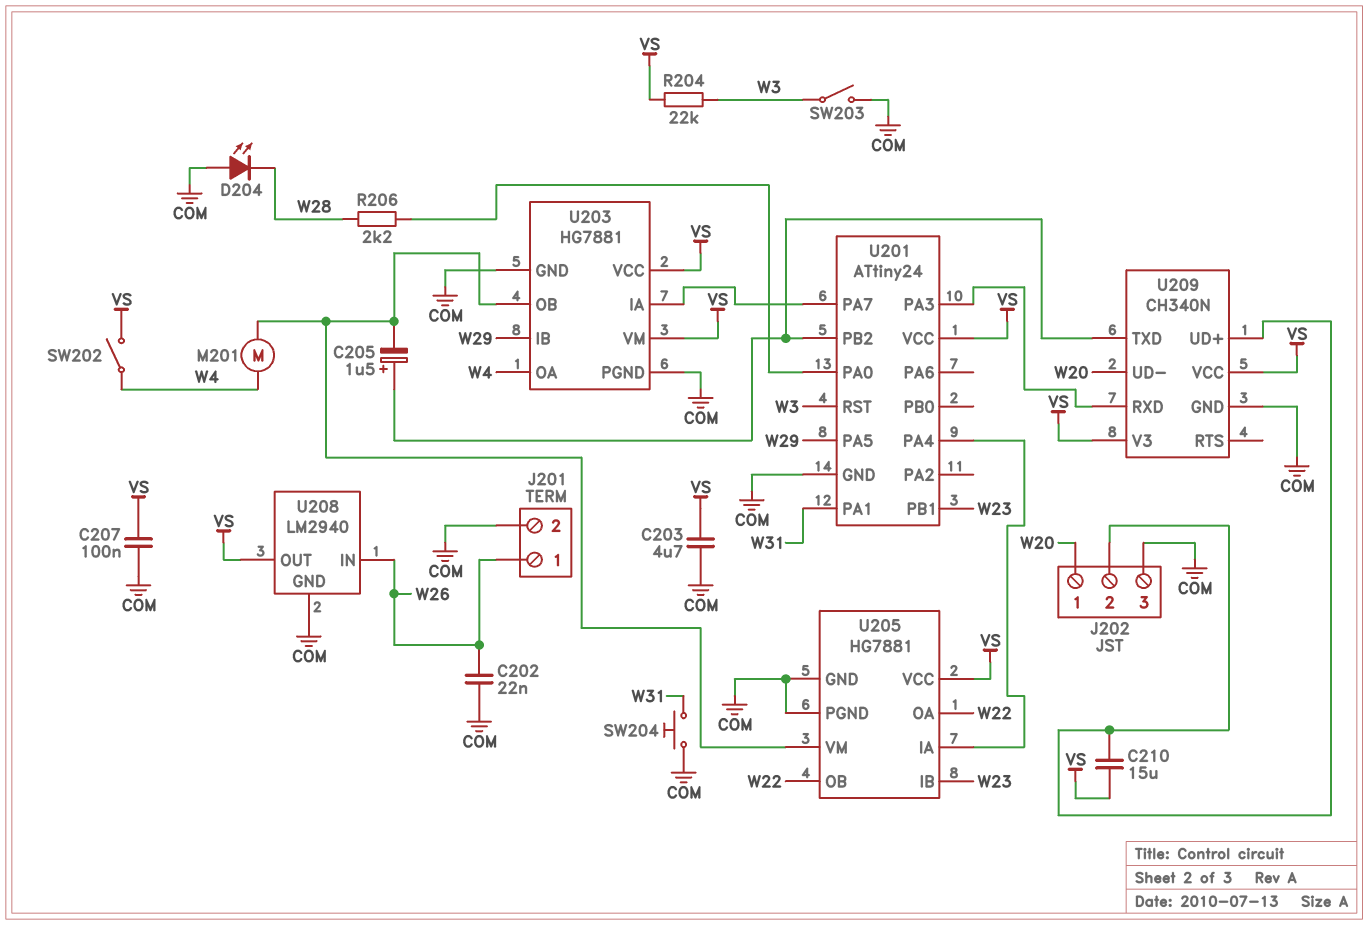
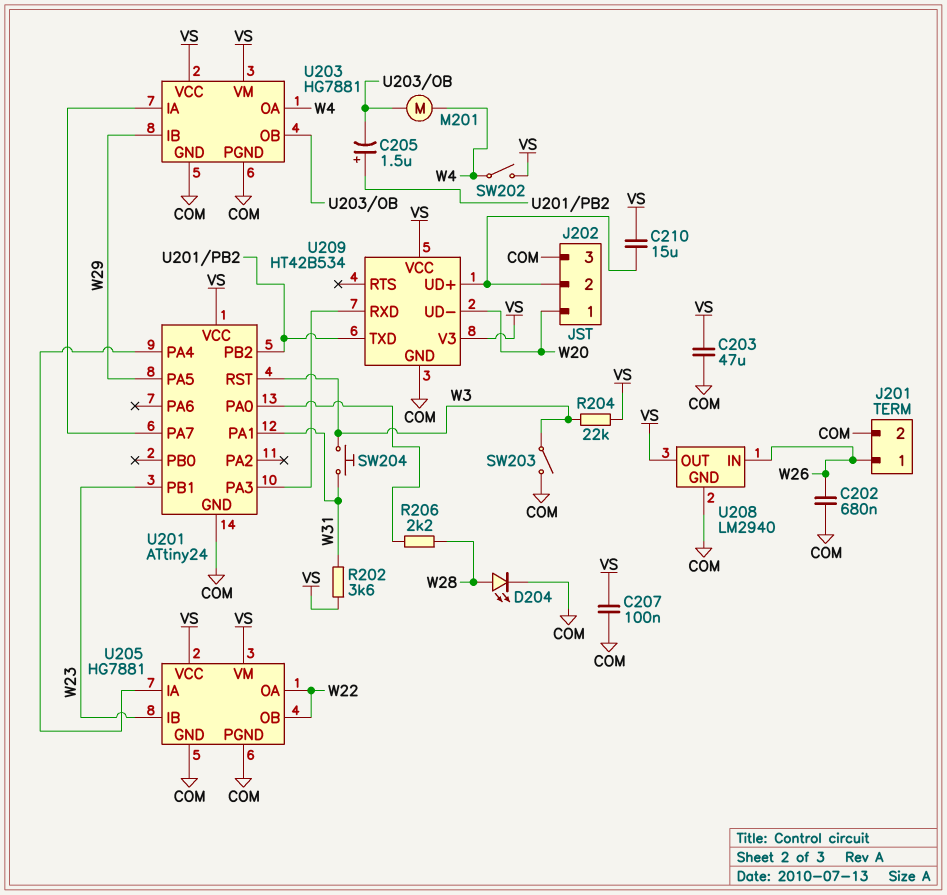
C202: 22nF (COM, W26) -> 680nF (COM, W26)
C203: 4.7uF (COM, VS) -> 47uF (COM, VS)
D204: LED (A COM, K W28) -> LED (A W28, K COM)
R202: none -> 3.6k (VS, W31)
SW204: button (COM, W31) -> button (W3, W31)
U205 pin VM: U203/OB -> VS
U209: CH340N -> HT42B534

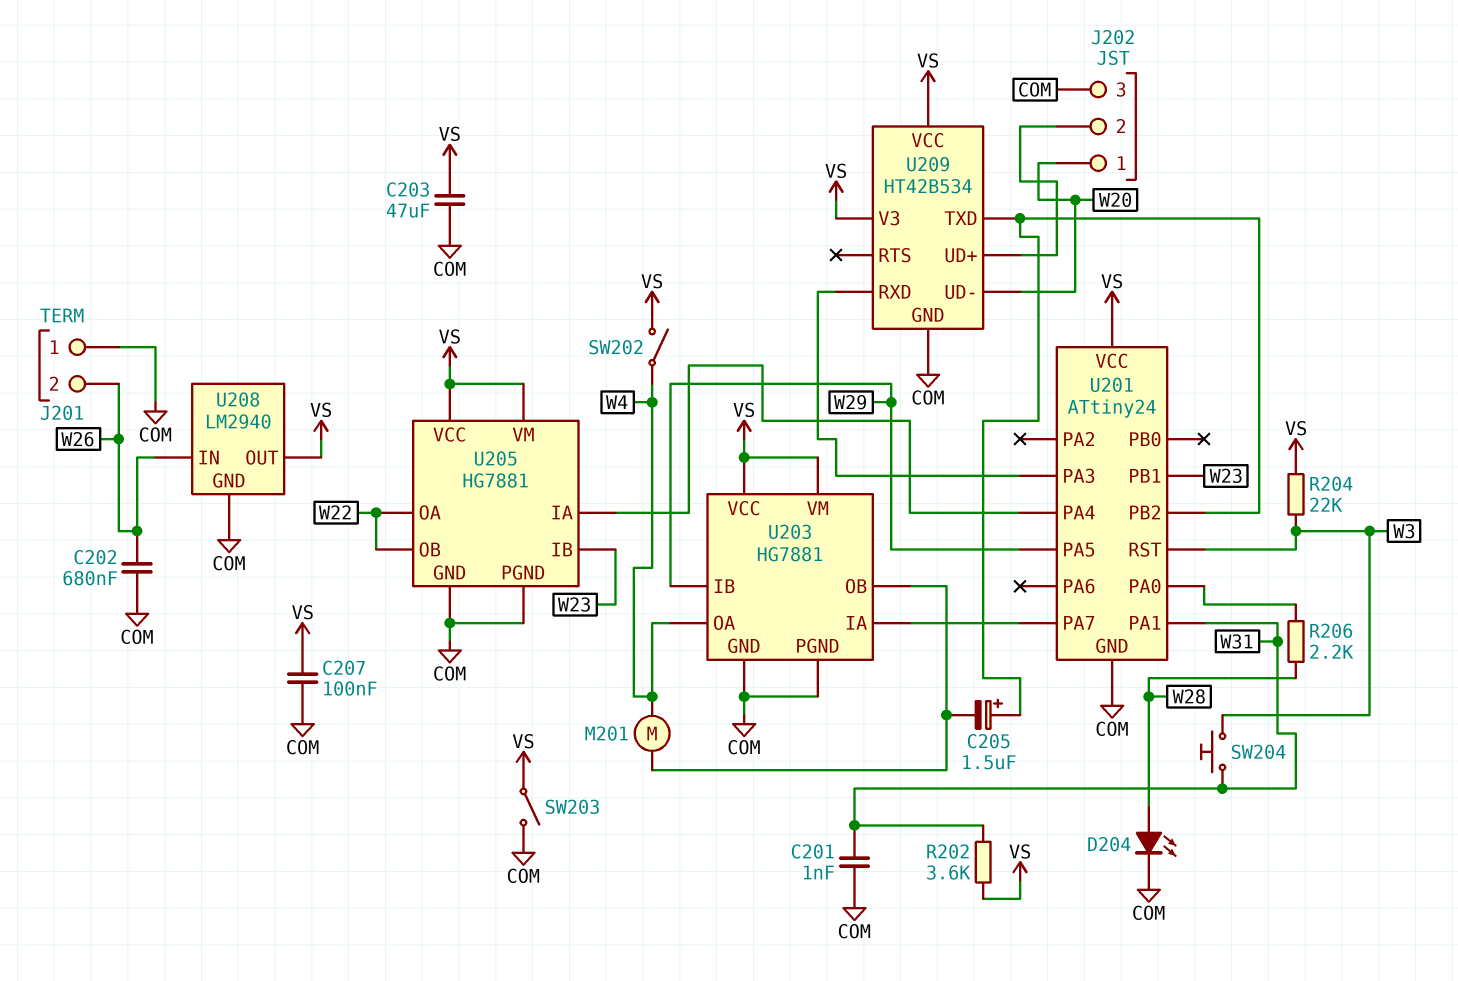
C201: none -> 1nF (COM, W31)
C210: 15uF (J202/2, VS) -> none
J201 pin 1: W26 -> COM
J201 pin 2: COM -> W26
SW203: switch (COM, W3) -> switch (COM, VS)

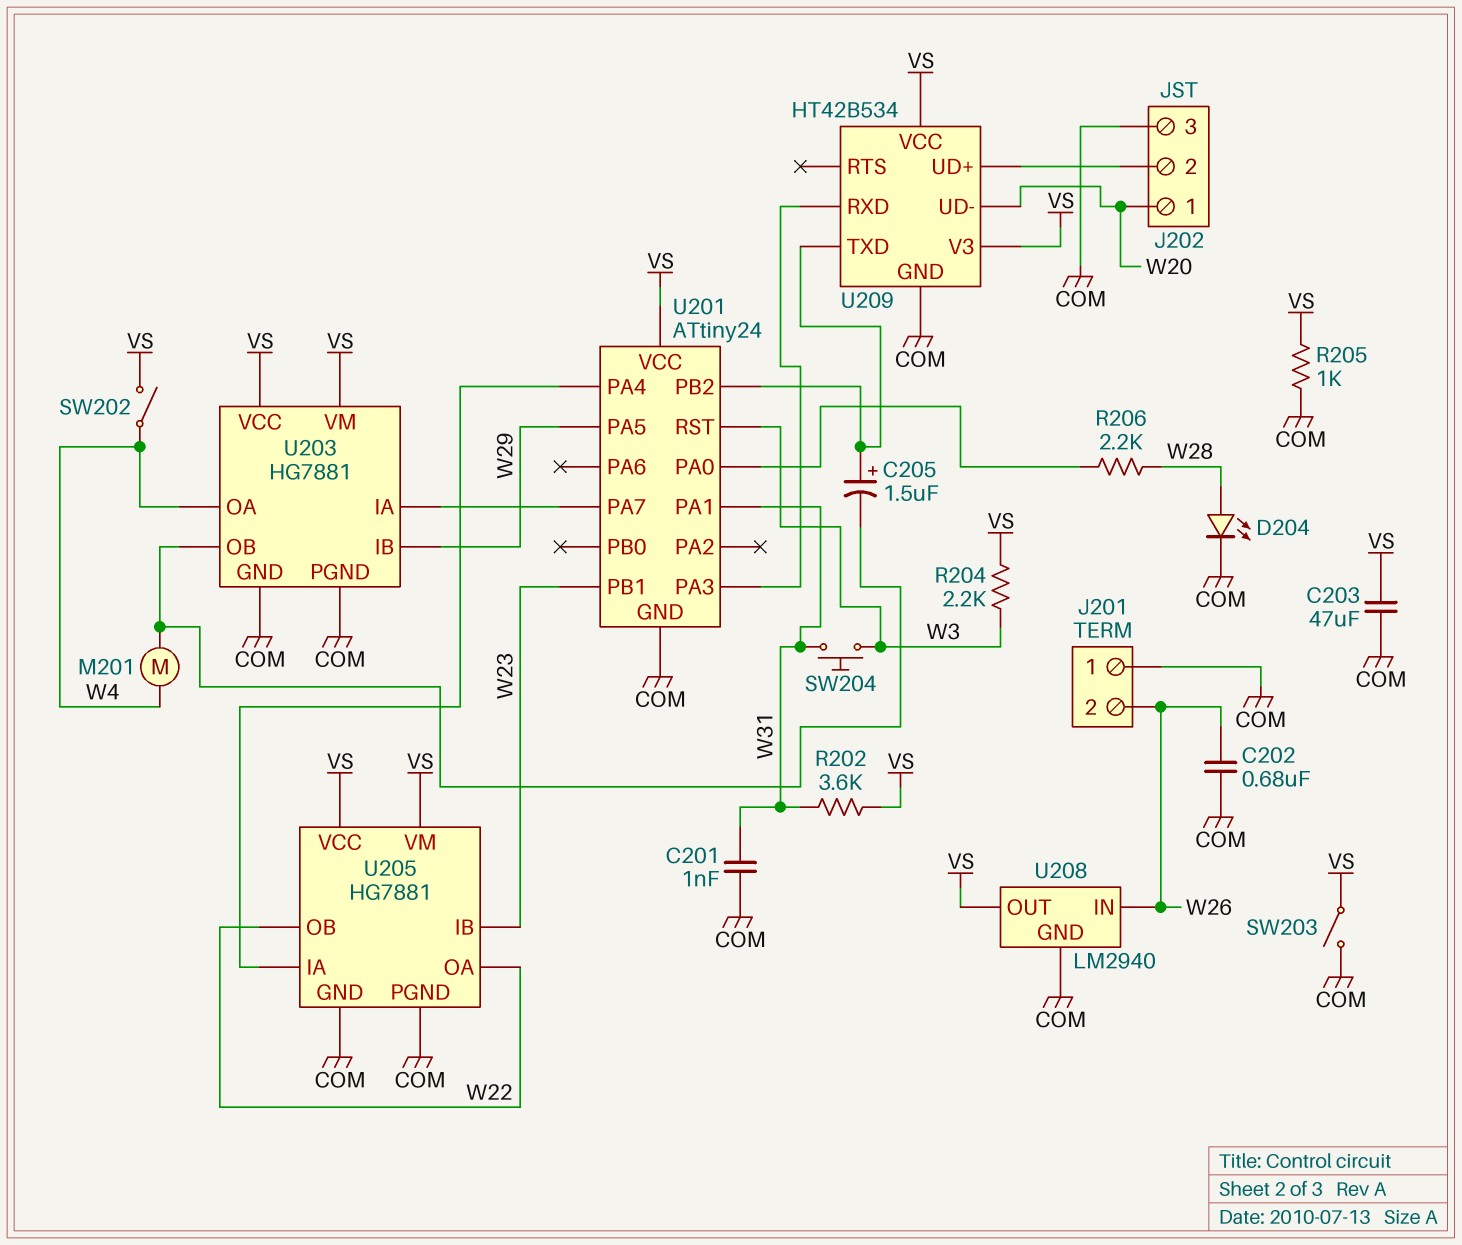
C207: 100nF (COM, VS) -> none
R204: 22k (VS, W3) -> 2.2k (VS, W3)
R205: none -> 1k (COM, VS)

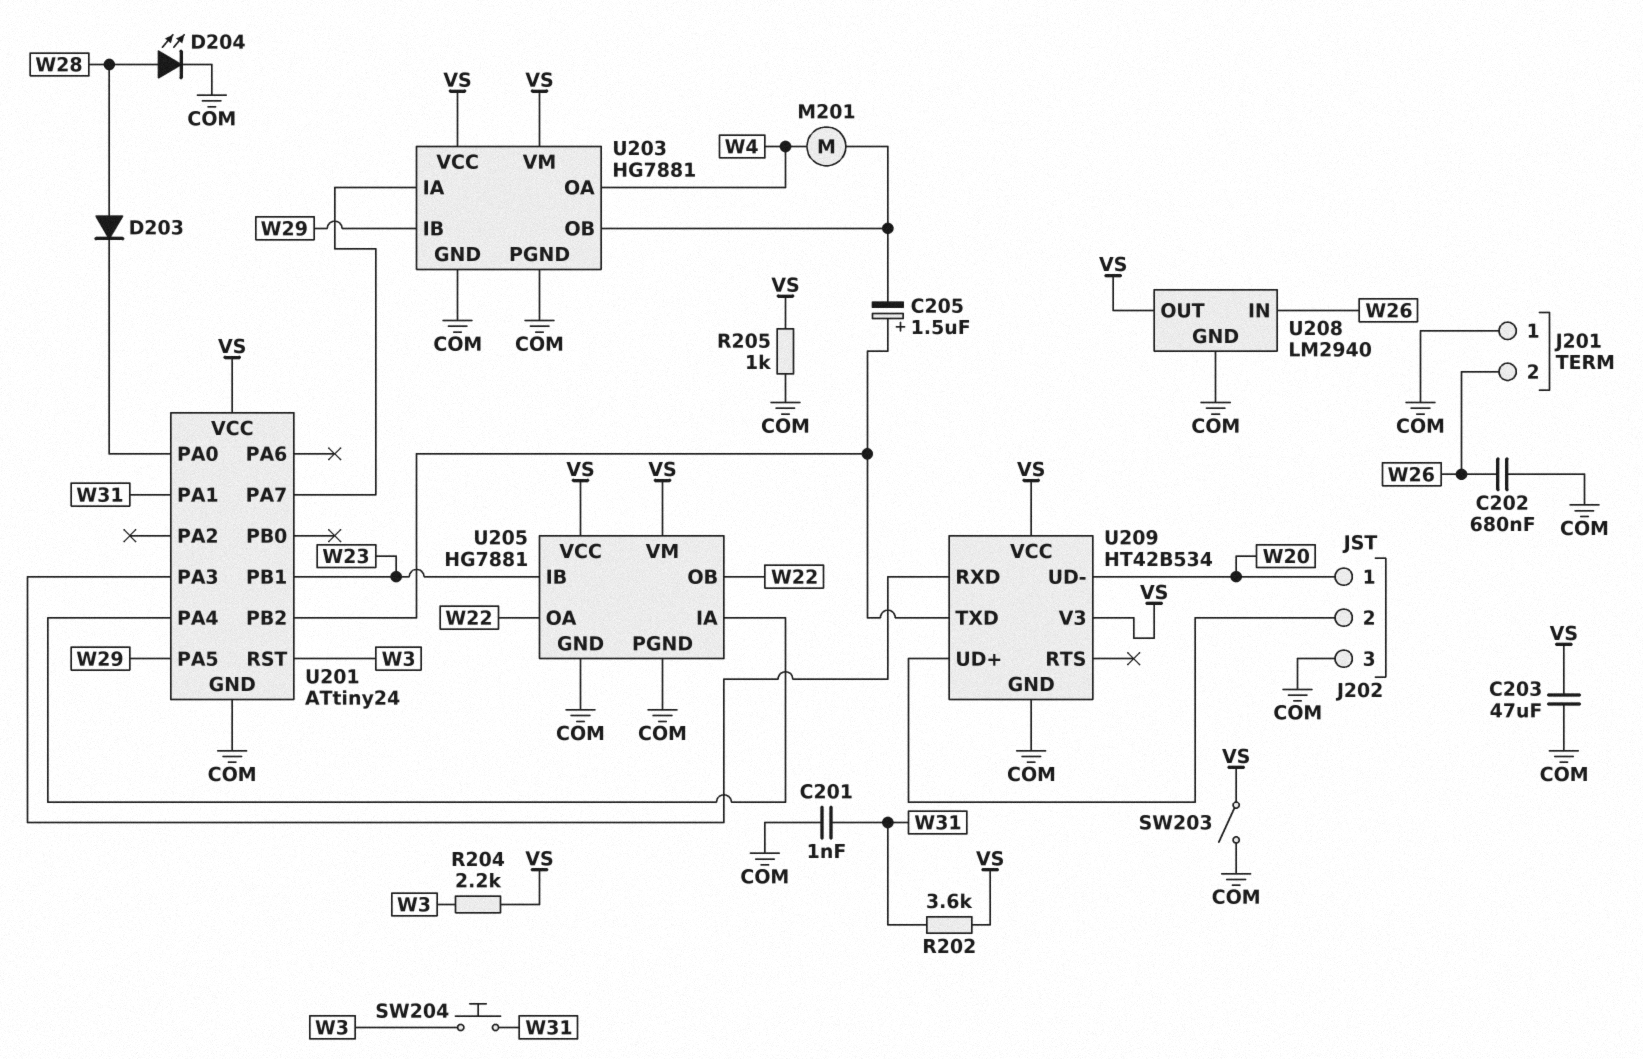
D203: none -> diode (A W28, K U201/PA0)
R206: 2.2k (U201/PA0, W28) -> none
SW202: switch (VS, W4) -> none

